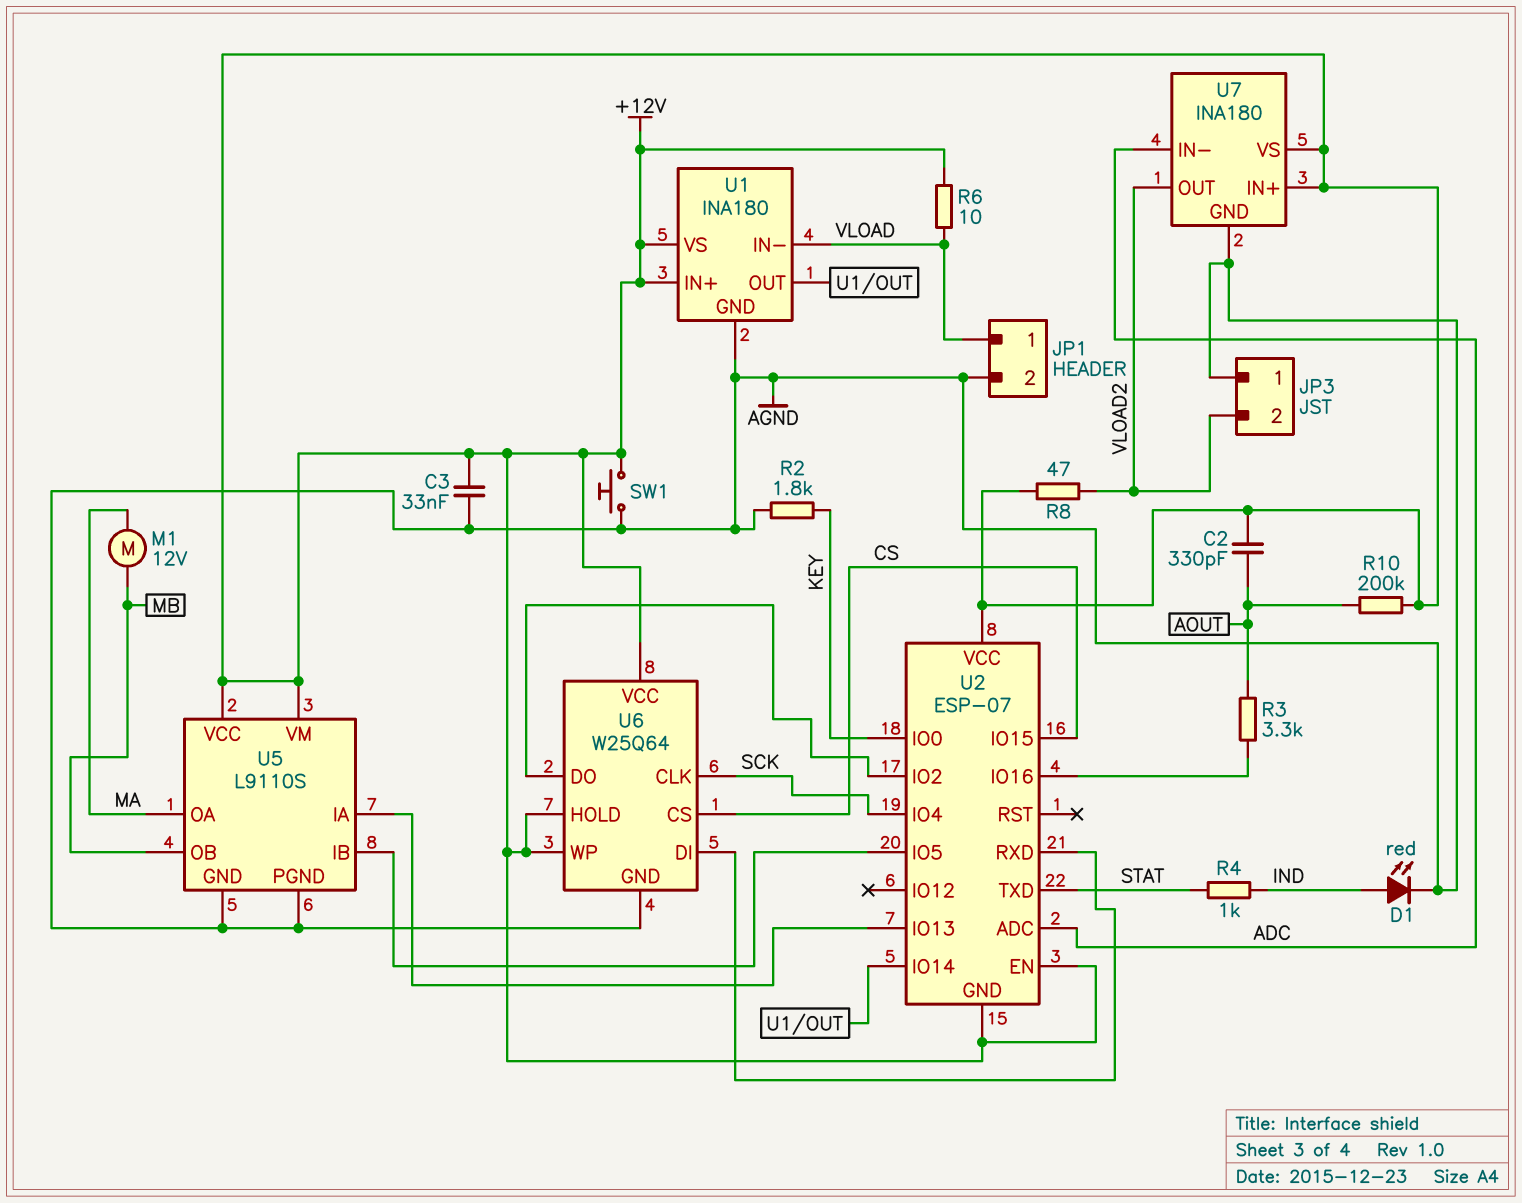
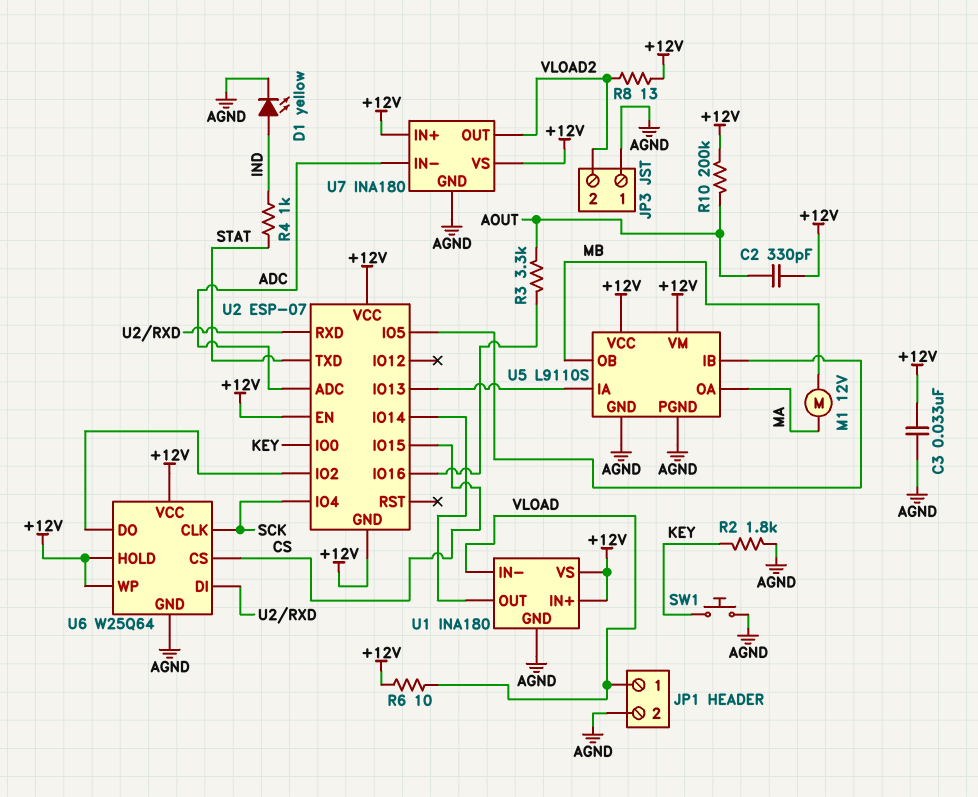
D1: LED red (A IND, K AGND) -> LED yellow (A IND, K AGND)
R8: 47 (+12V, VLOAD2) -> 13 (+12V, VLOAD2)
SW1: button (+12V, AGND) -> button (AGND, KEY)

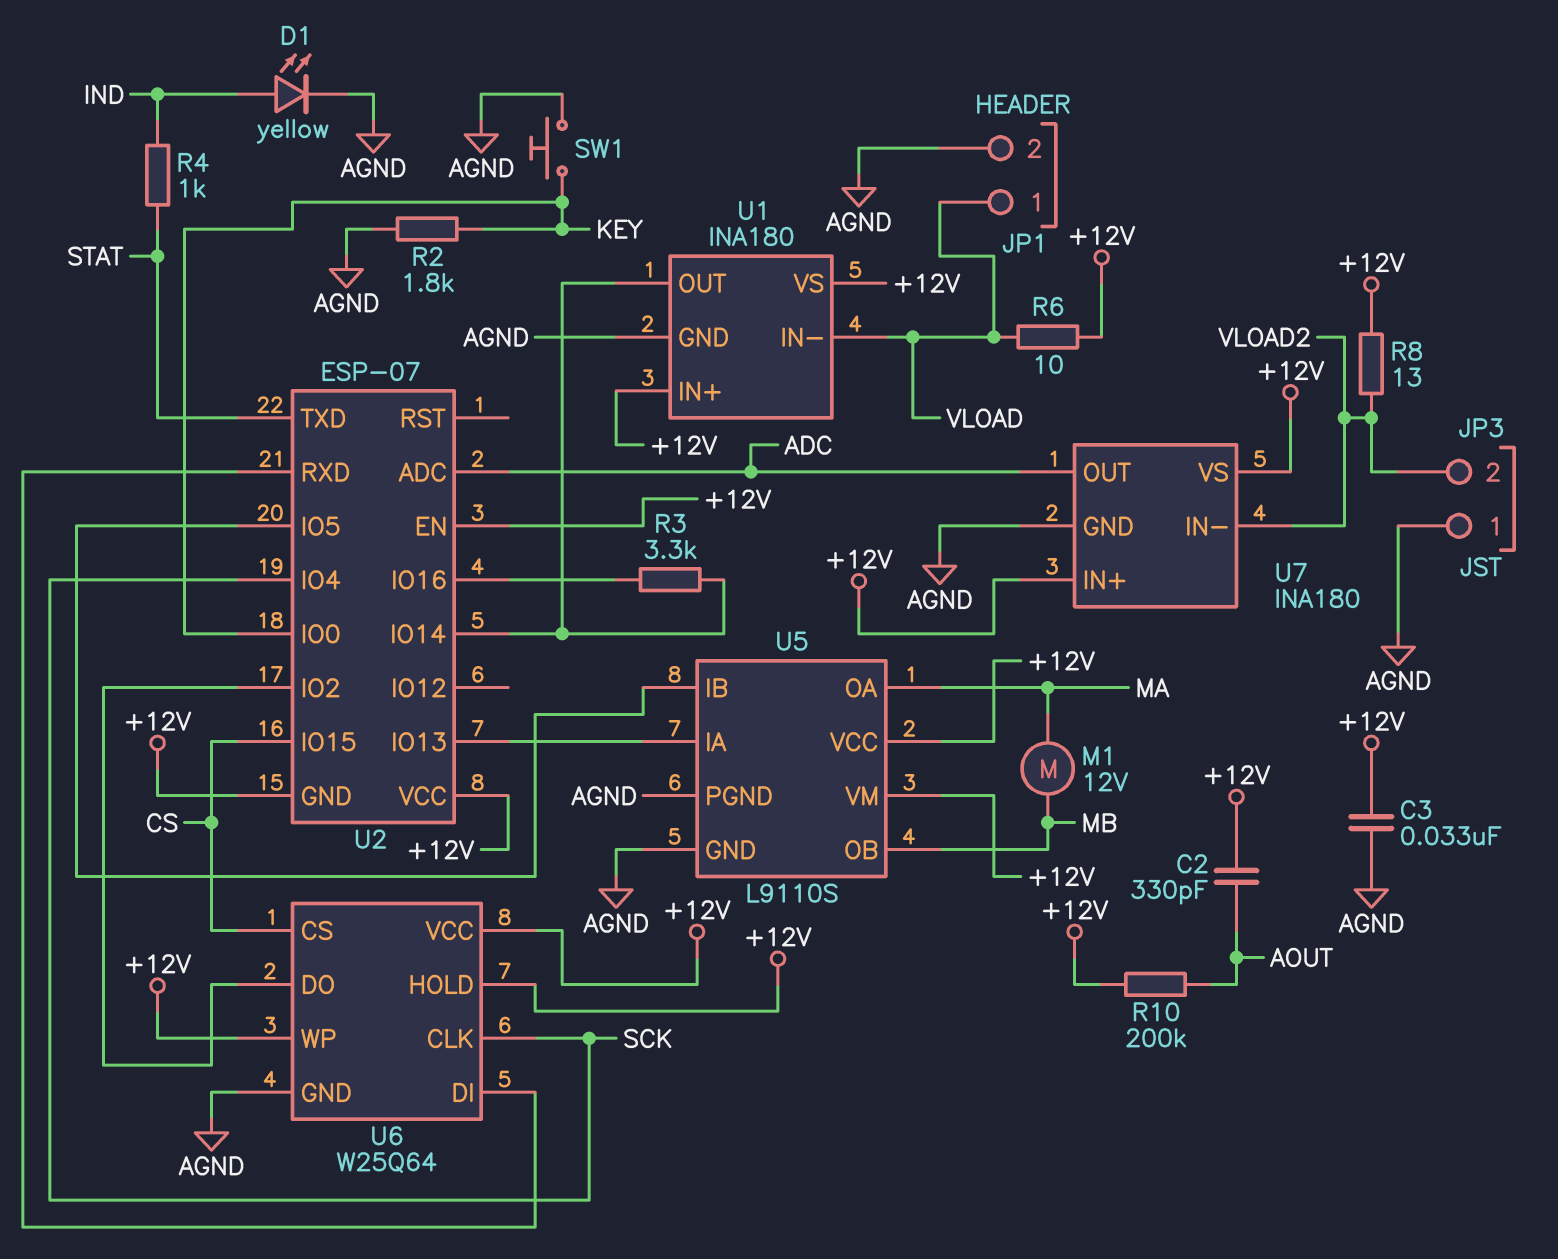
R3: 3.3k (AOUT, U2/IO16) -> 3.3k (U1/OUT, U2/IO16)
U7 pin IN-: ADC -> VLOAD2
U7 pin OUT: VLOAD2 -> ADC

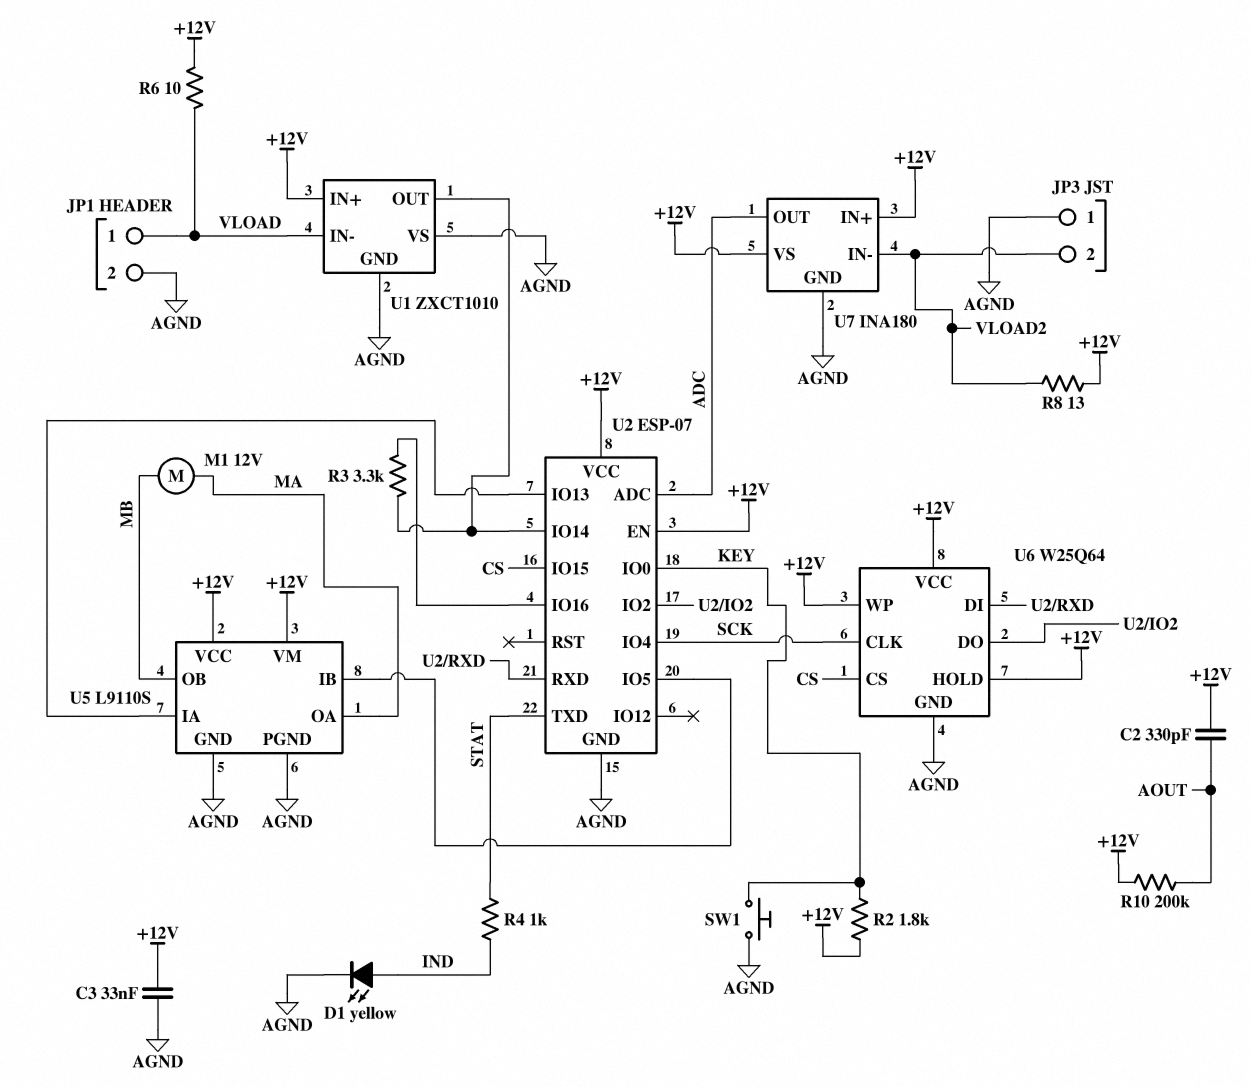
R2: 1.8k (AGND, KEY) -> 1.8k (+12V, KEY)
U1: INA180 -> ZXCT1010
U1 pin VS: +12V -> AGND
U2 pin GND: +12V -> AGND

